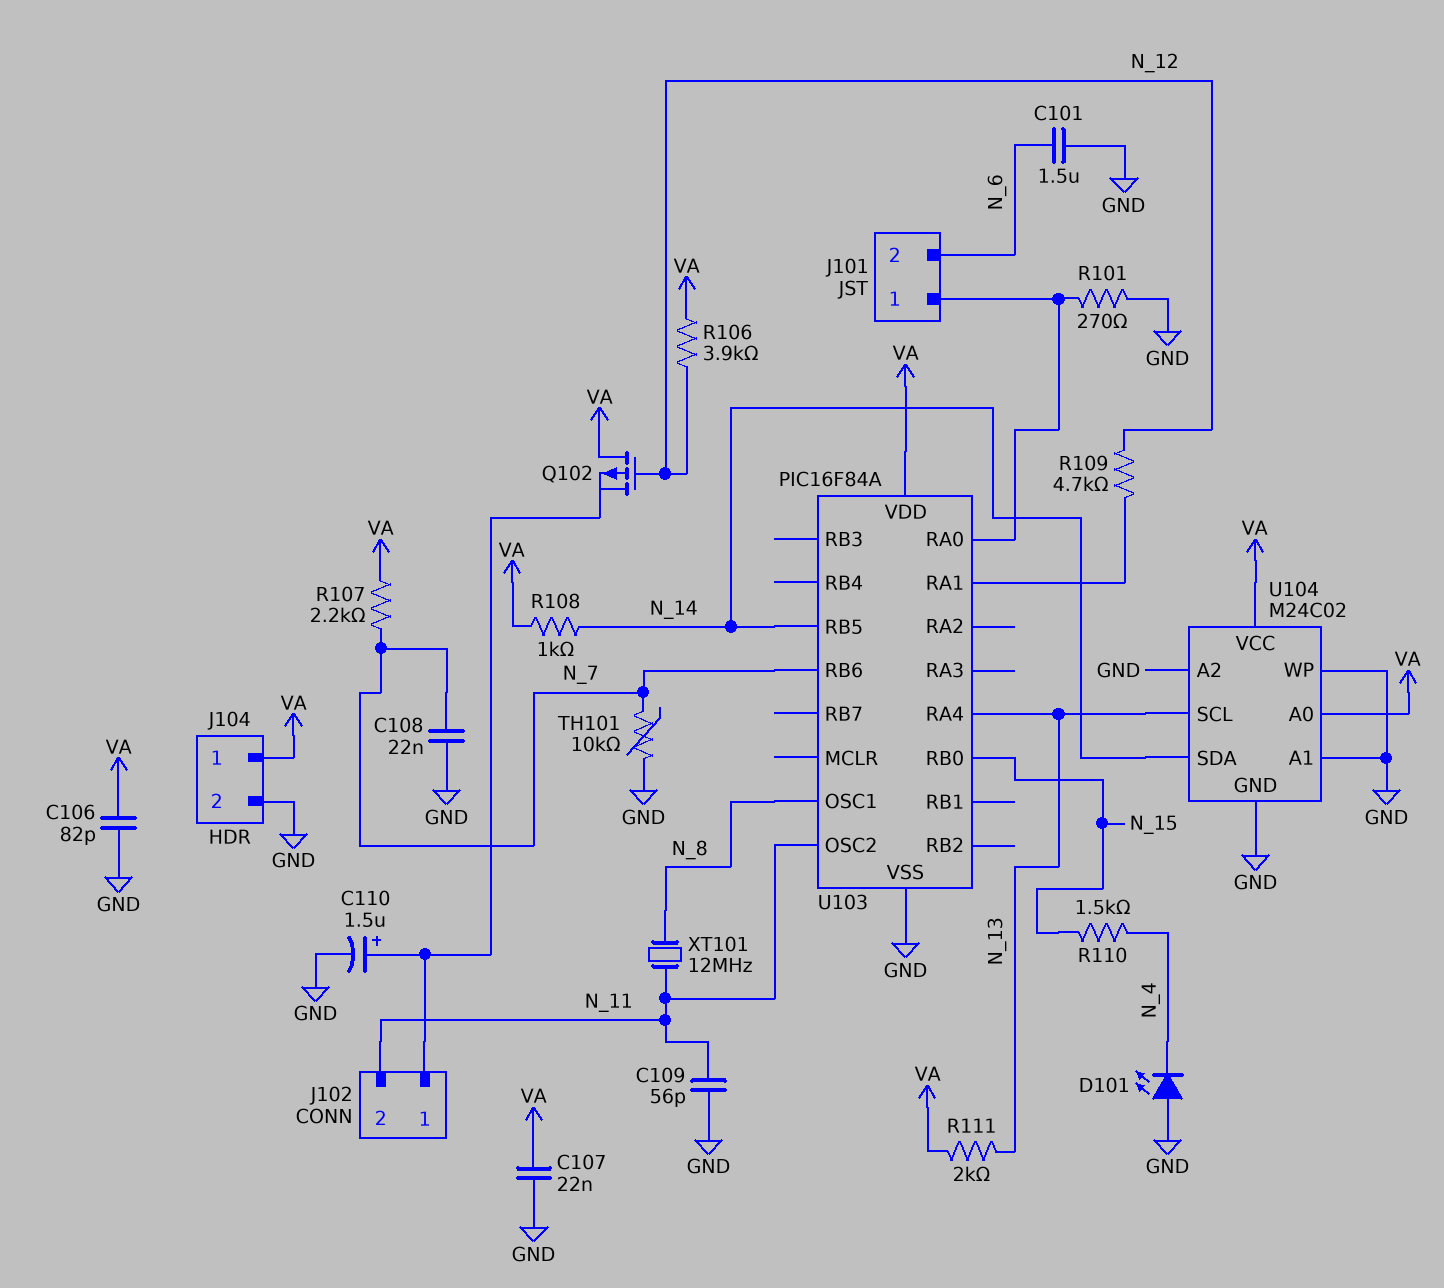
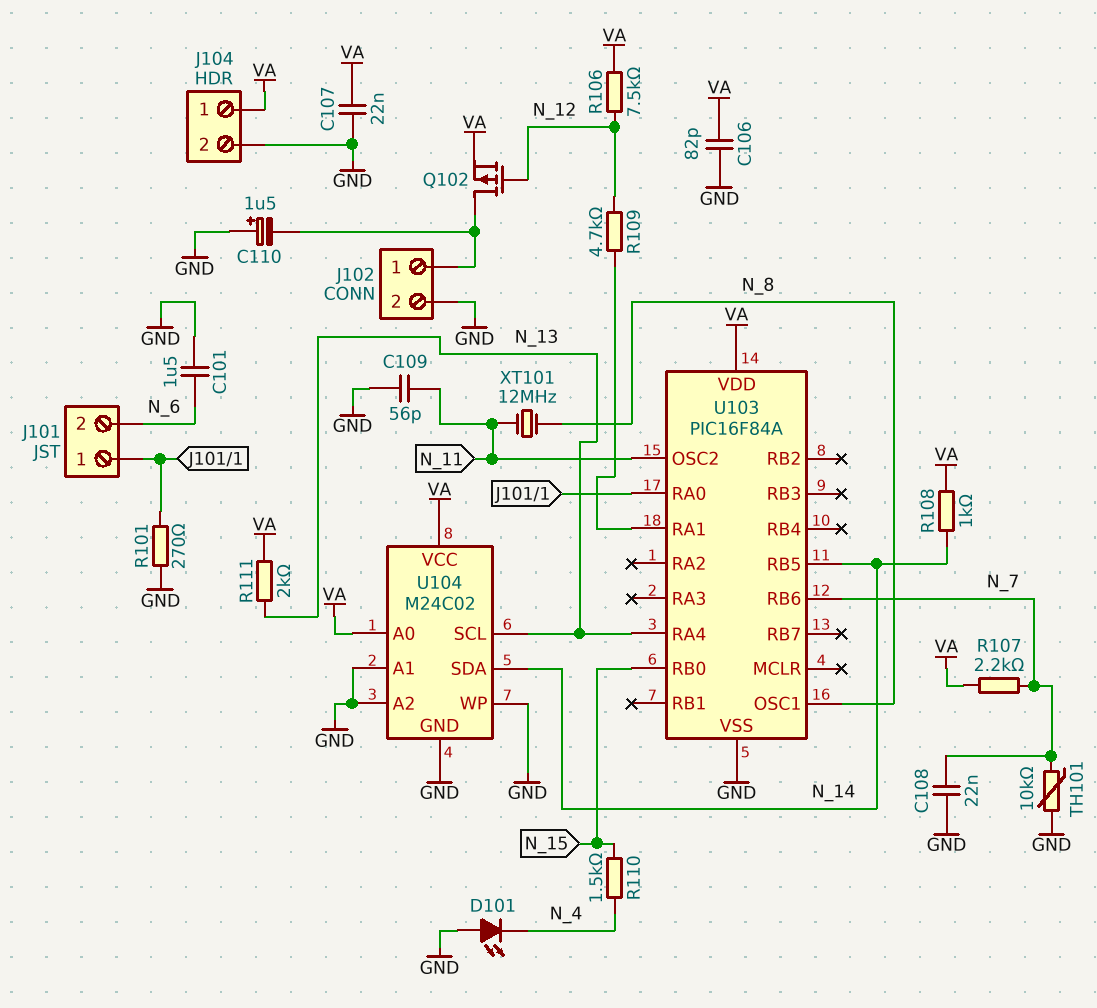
C110: 1.5uF (plus J102/1, minus GND) -> 1.5uF (plus GND, minus J102/1)
J102 pin 2: N_11 -> GND
Q102: PMOS (G N_12, D VA, S J102/1) -> PMOS (G N_12, D J102/1, S VA)
R106: 3.9k (N_12, VA) -> 7.5k (N_12, VA)

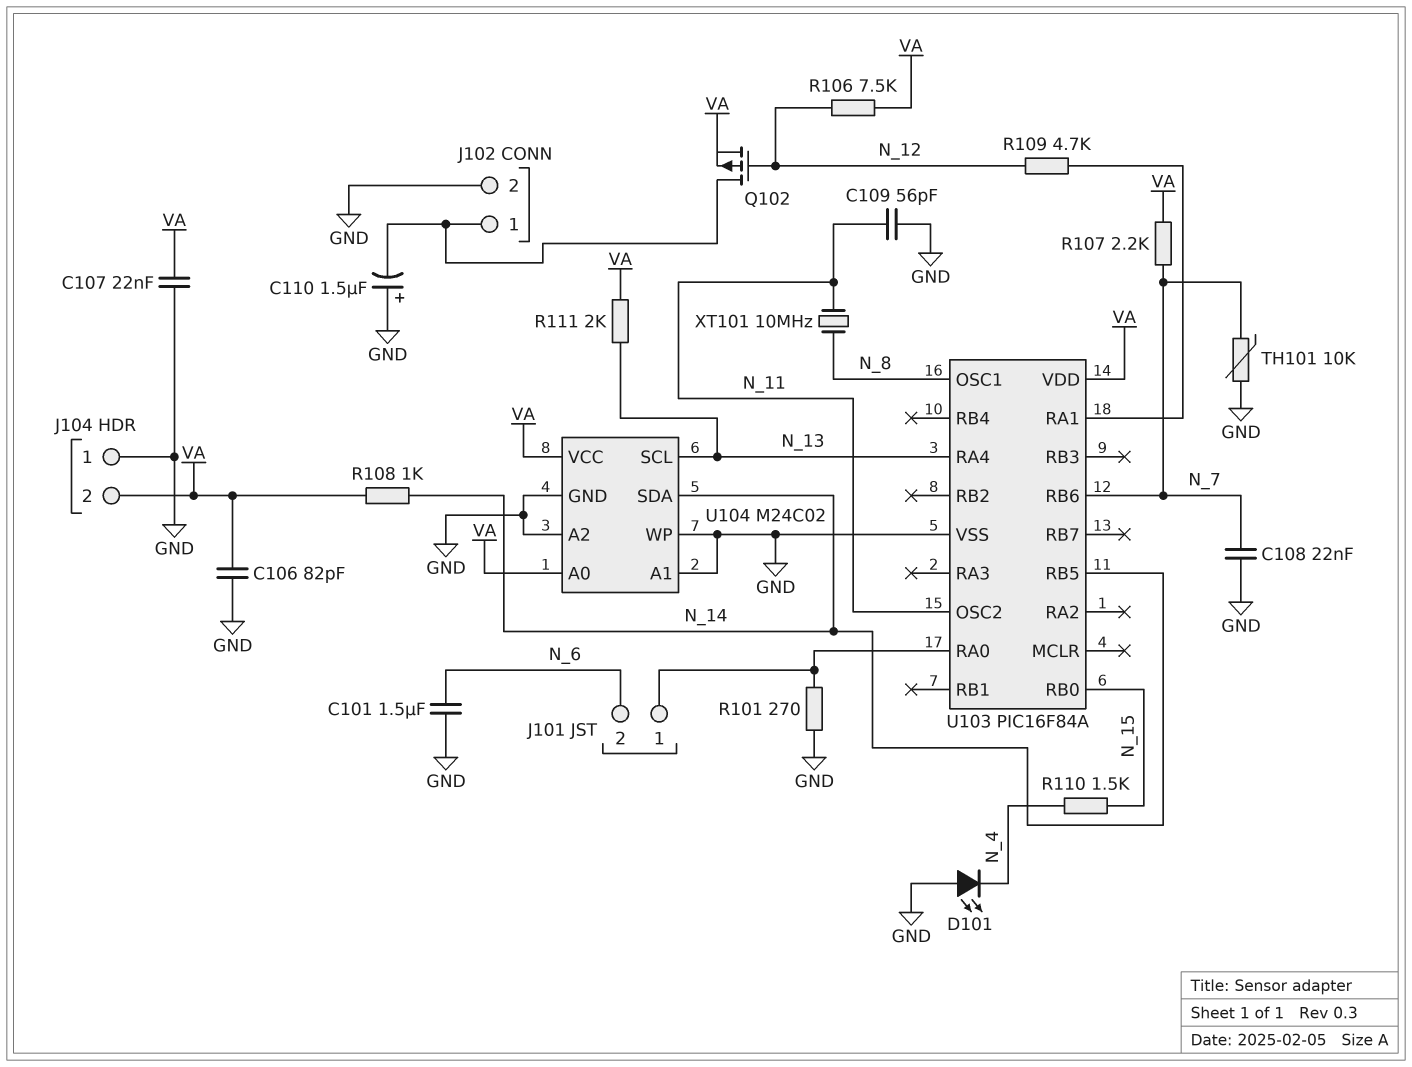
J104 pin 1: VA -> GND
J104 pin 2: GND -> VA
XT101: 12MHz (N_8, N_11) -> 10MHz (N_8, N_11)

